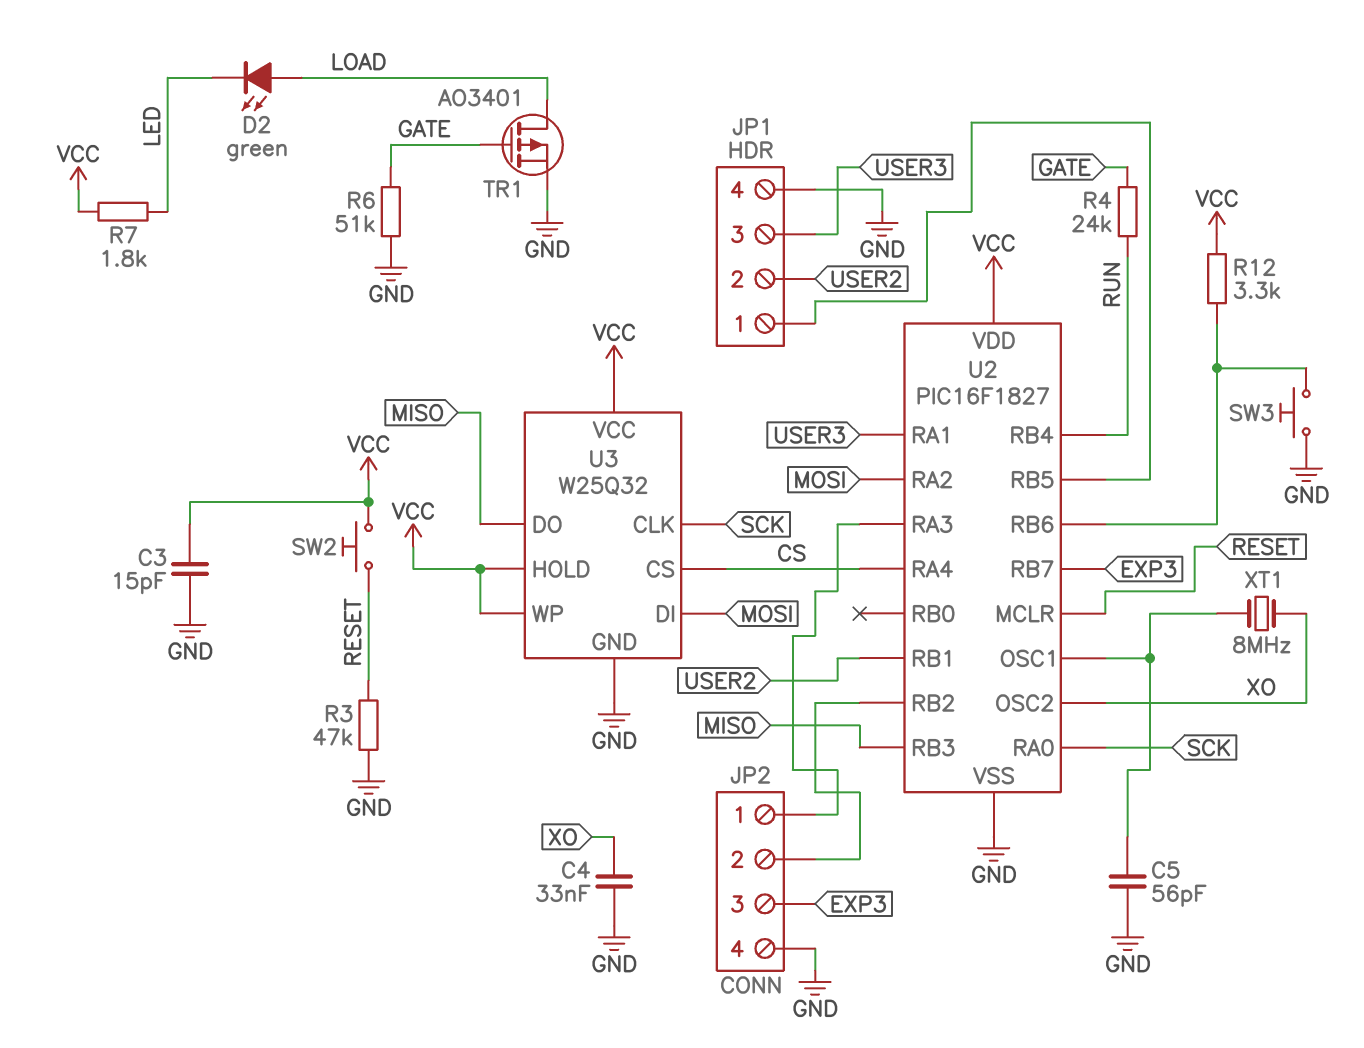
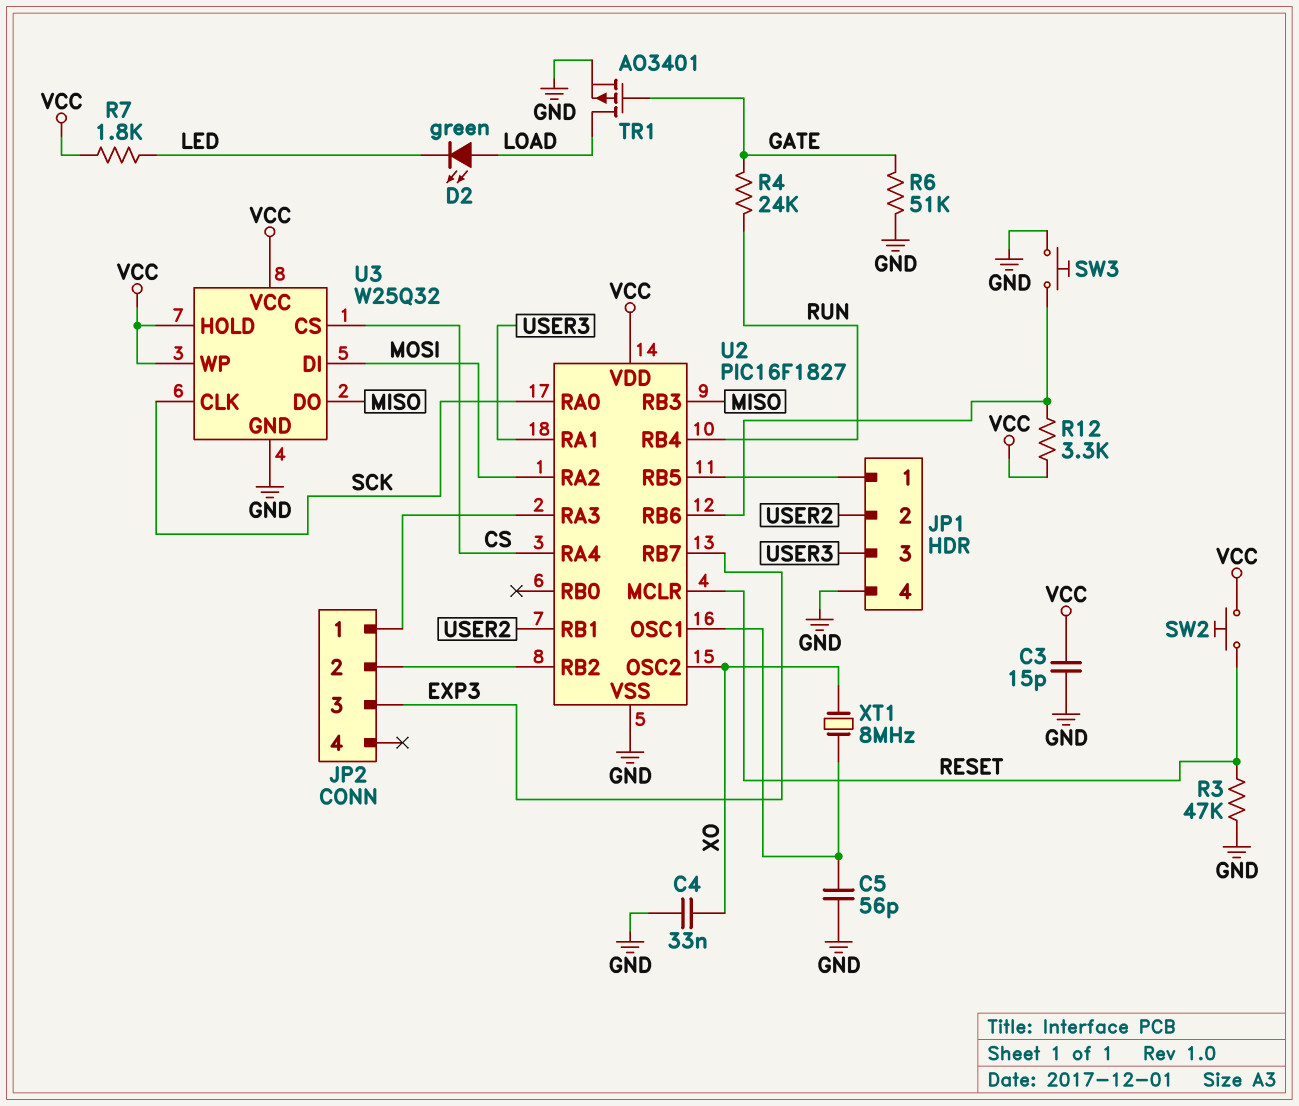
JP2 pin 4: GND -> none

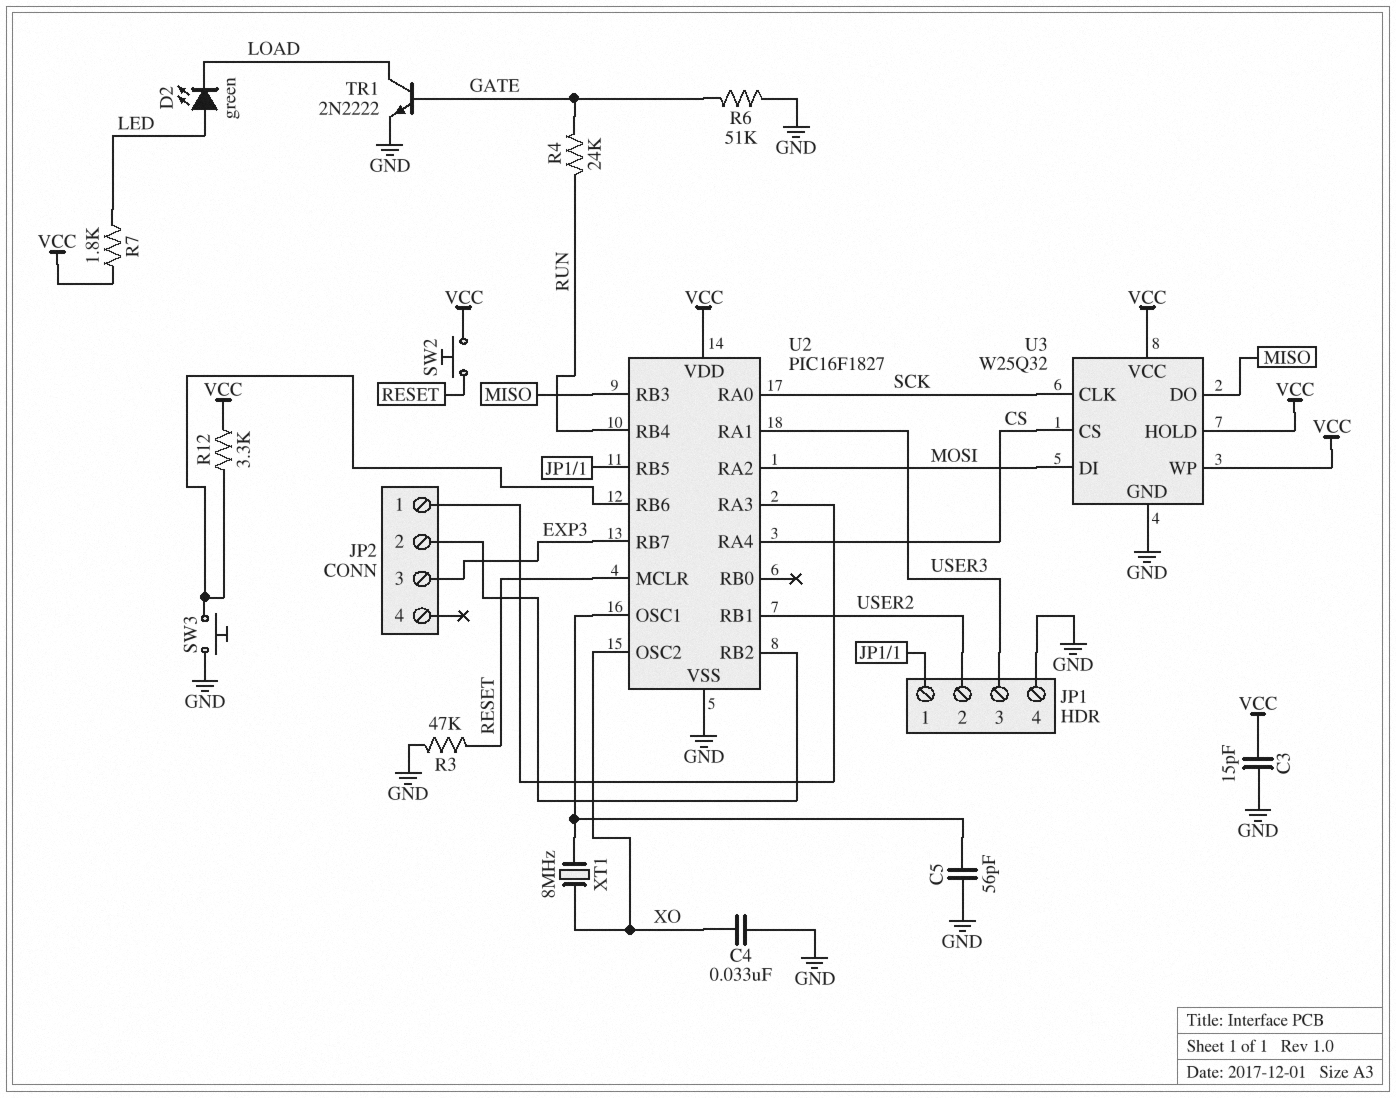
D2: LED green (A LOAD, K LED) -> LED green (A LED, K LOAD)
TR1: PMOS AO3401 (G GATE, D LOAD, S GND) -> NPN 2N2222 (B GATE, C LOAD, E GND)

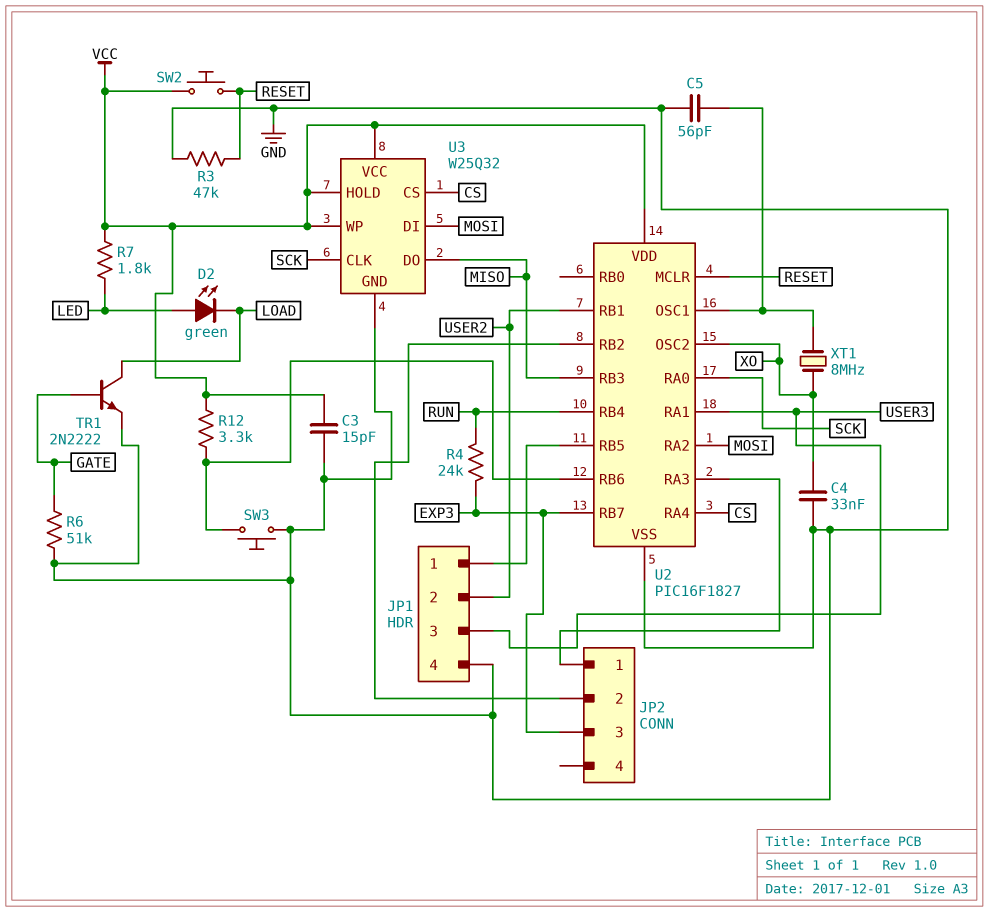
R4: 24k (GATE, RUN) -> 24k (EXP3, RUN)

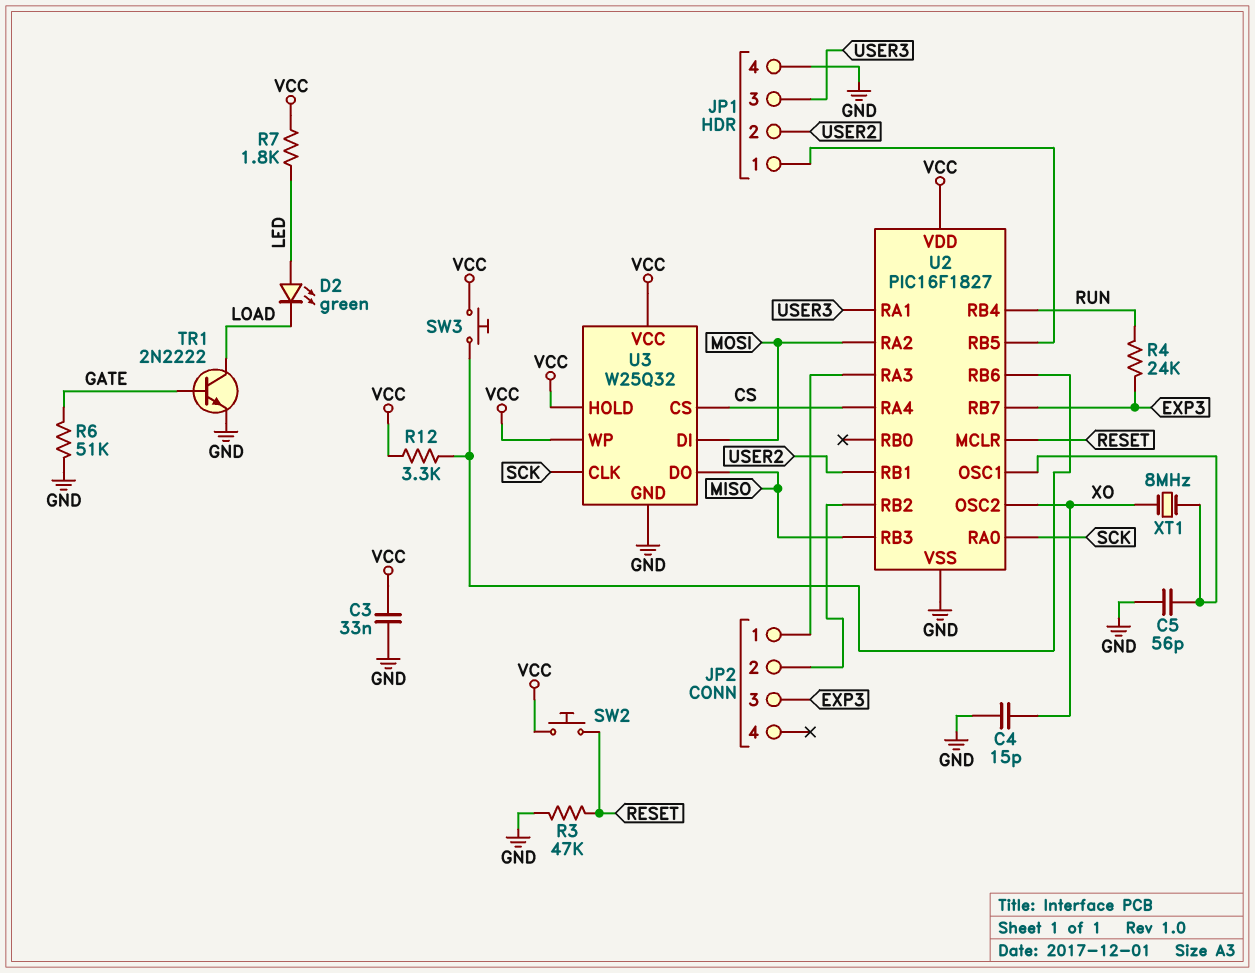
C3: 15pF (GND, VCC) -> 33nF (GND, VCC)
C4: 33nF (GND, XO) -> 15pF (GND, XO)
SW3: button (GND, U2/RB6) -> button (U2/RB6, VCC)

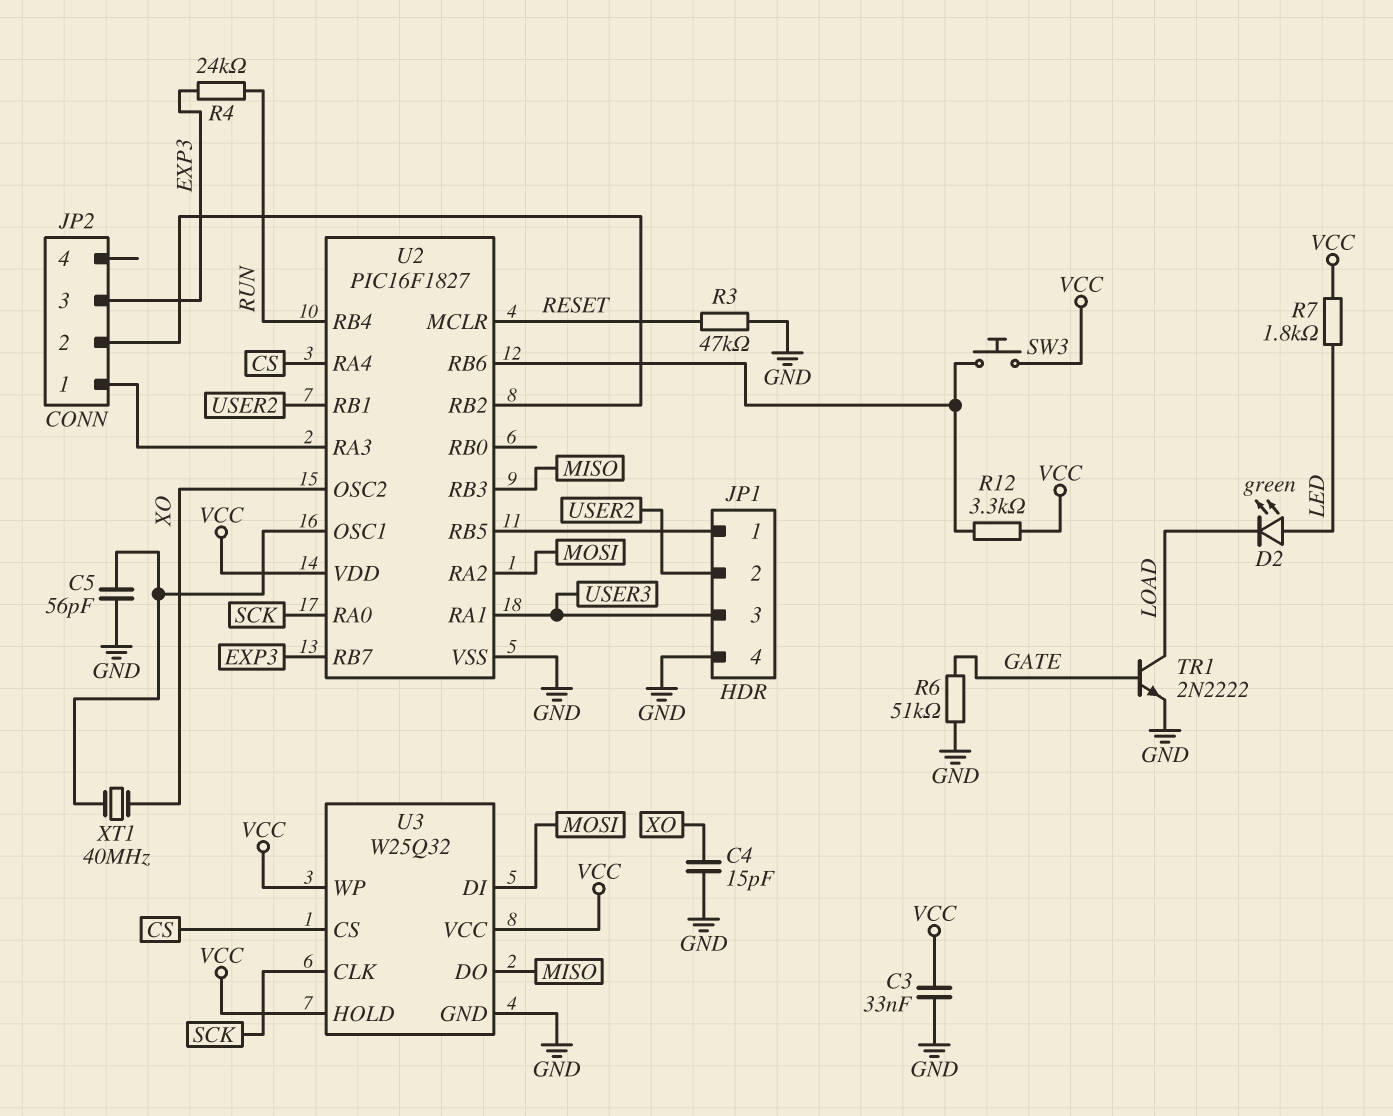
SW2: button (RESET, VCC) -> none
XT1: 8MHz (U2/OSC1, XO) -> 40MHz (U2/OSC1, XO)

